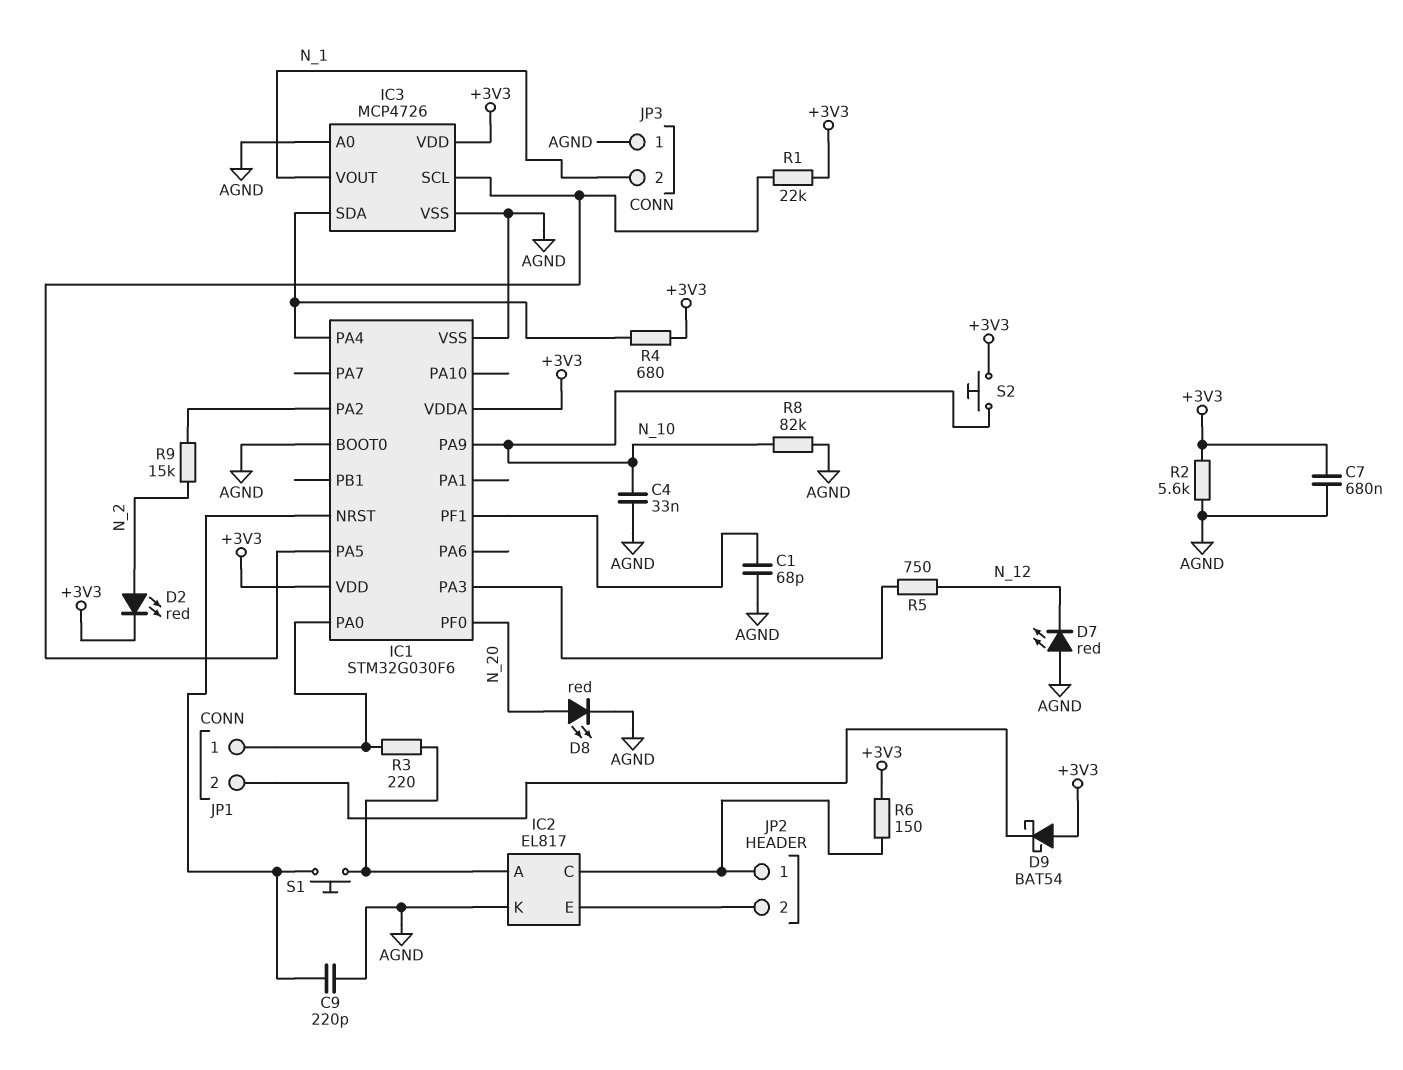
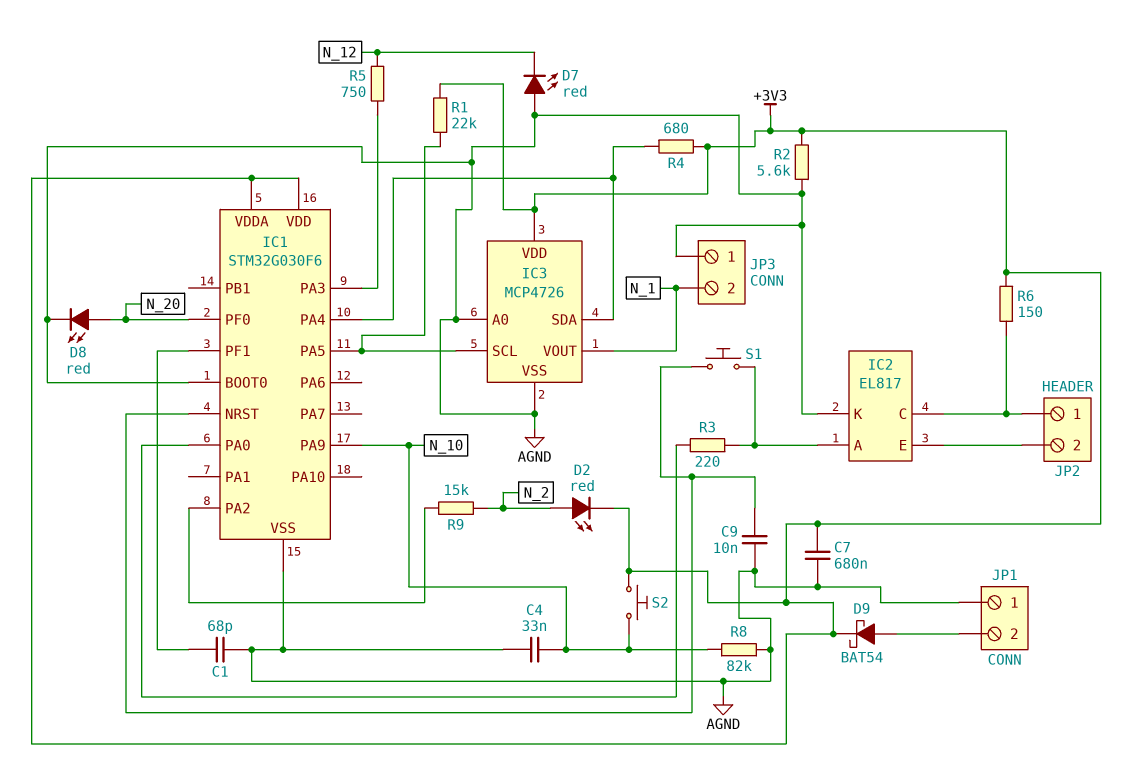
C9: 220pF (AGND, IC1/NRST) -> 10nF (AGND, IC1/NRST)
D9: schottky BAT54 (A +3V3, K JP1/2) -> schottky BAT54 (A JP1/2, K +3V3)
JP1 pin 1: IC1/PA0 -> AGND

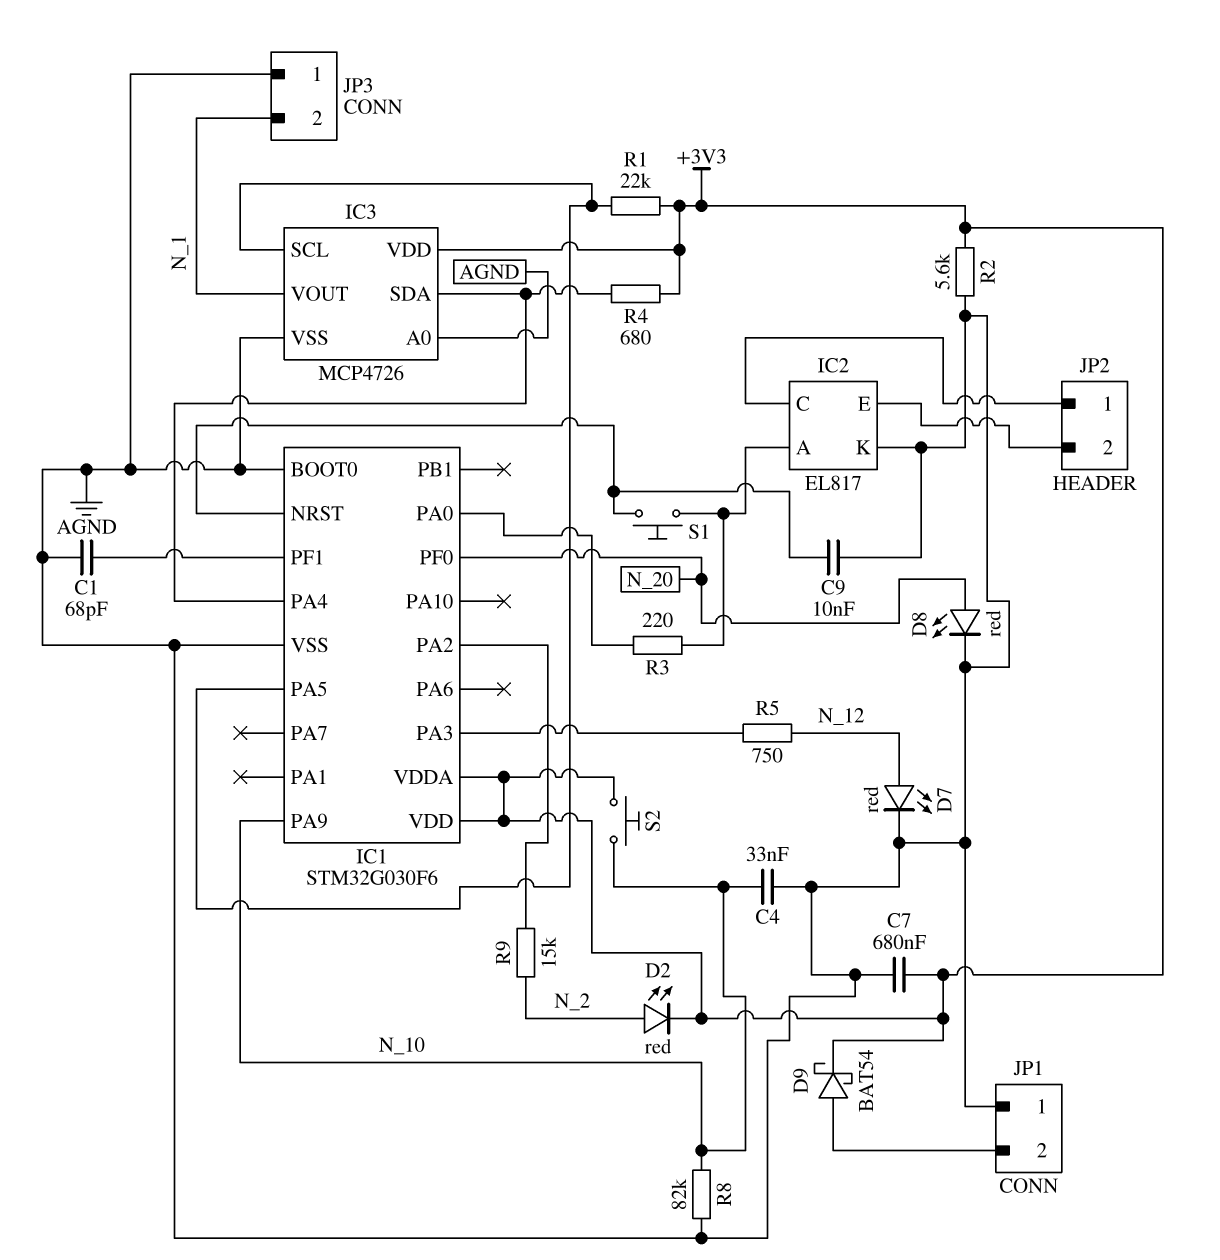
D7: LED red (A AGND, K N_12) -> LED red (A N_12, K AGND)
R6: 150 (+3V3, IC2/C) -> none

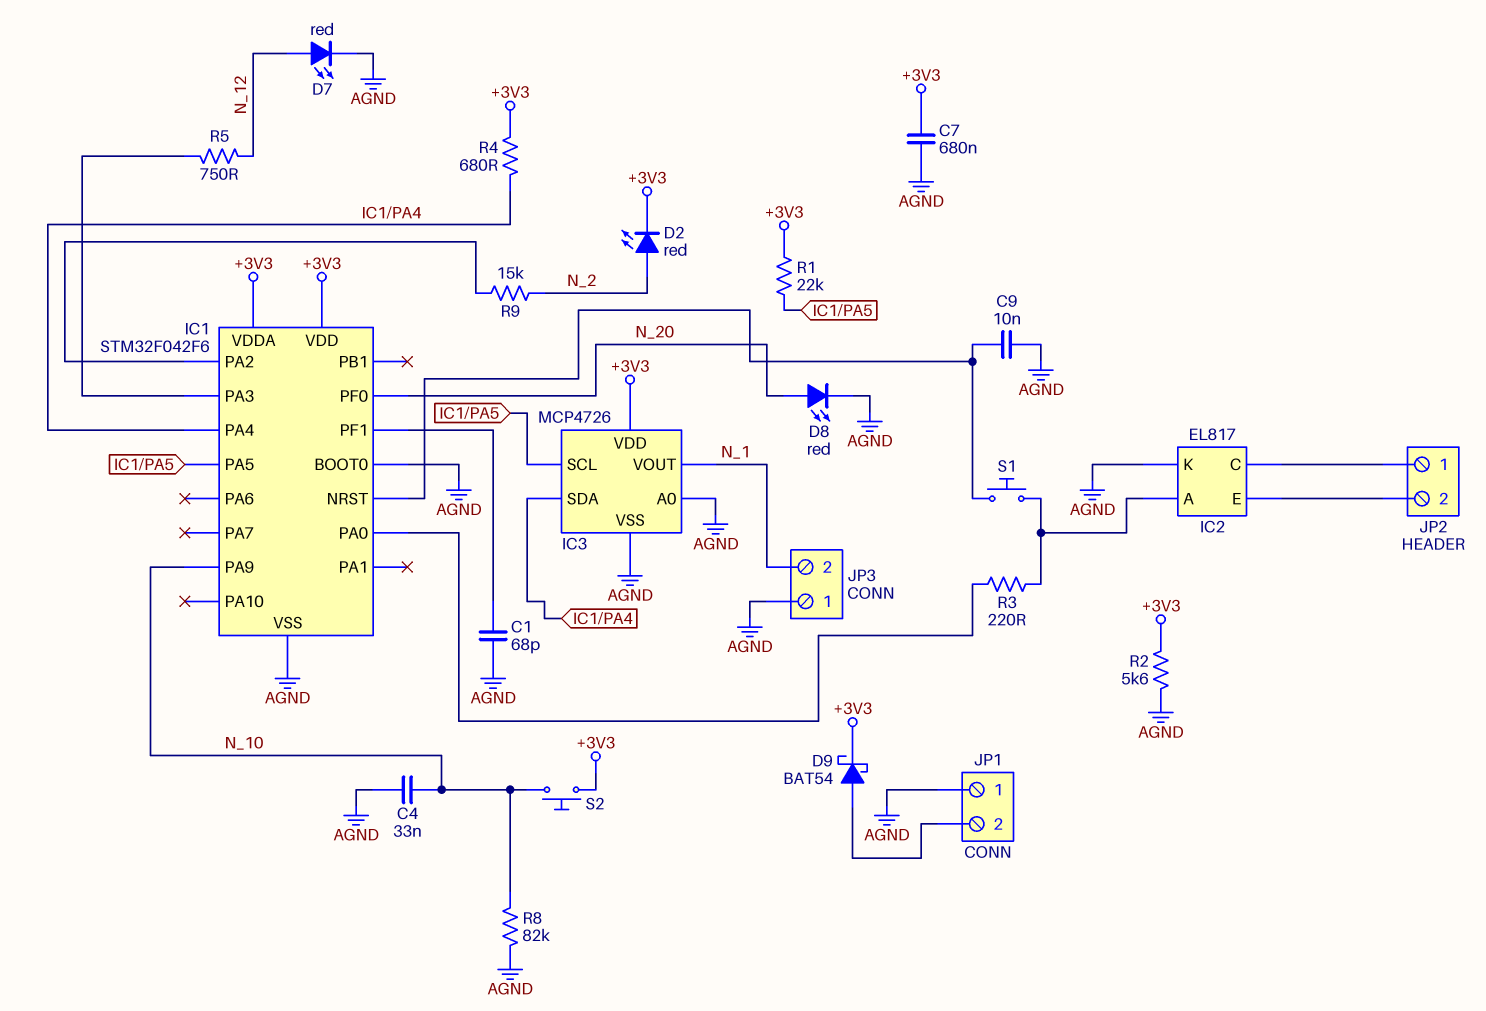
IC1: STM32G030F6 -> STM32F042F6

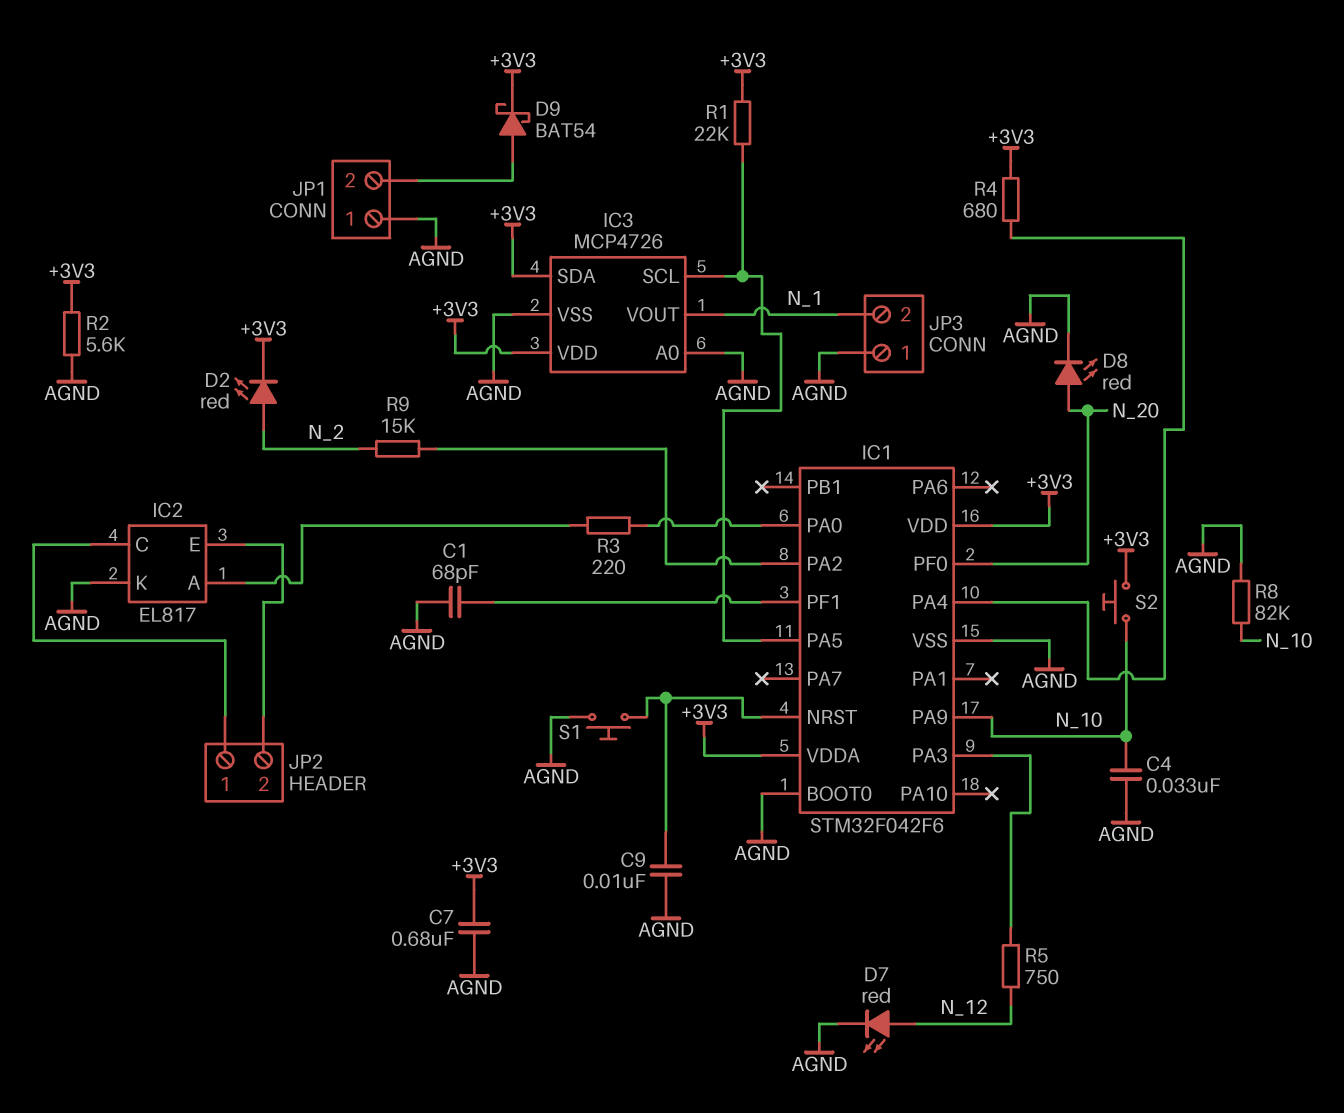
IC3 pin SDA: IC1/PA4 -> +3V3
S1: button (IC1/NRST, IC2/A) -> button (AGND, IC1/NRST)

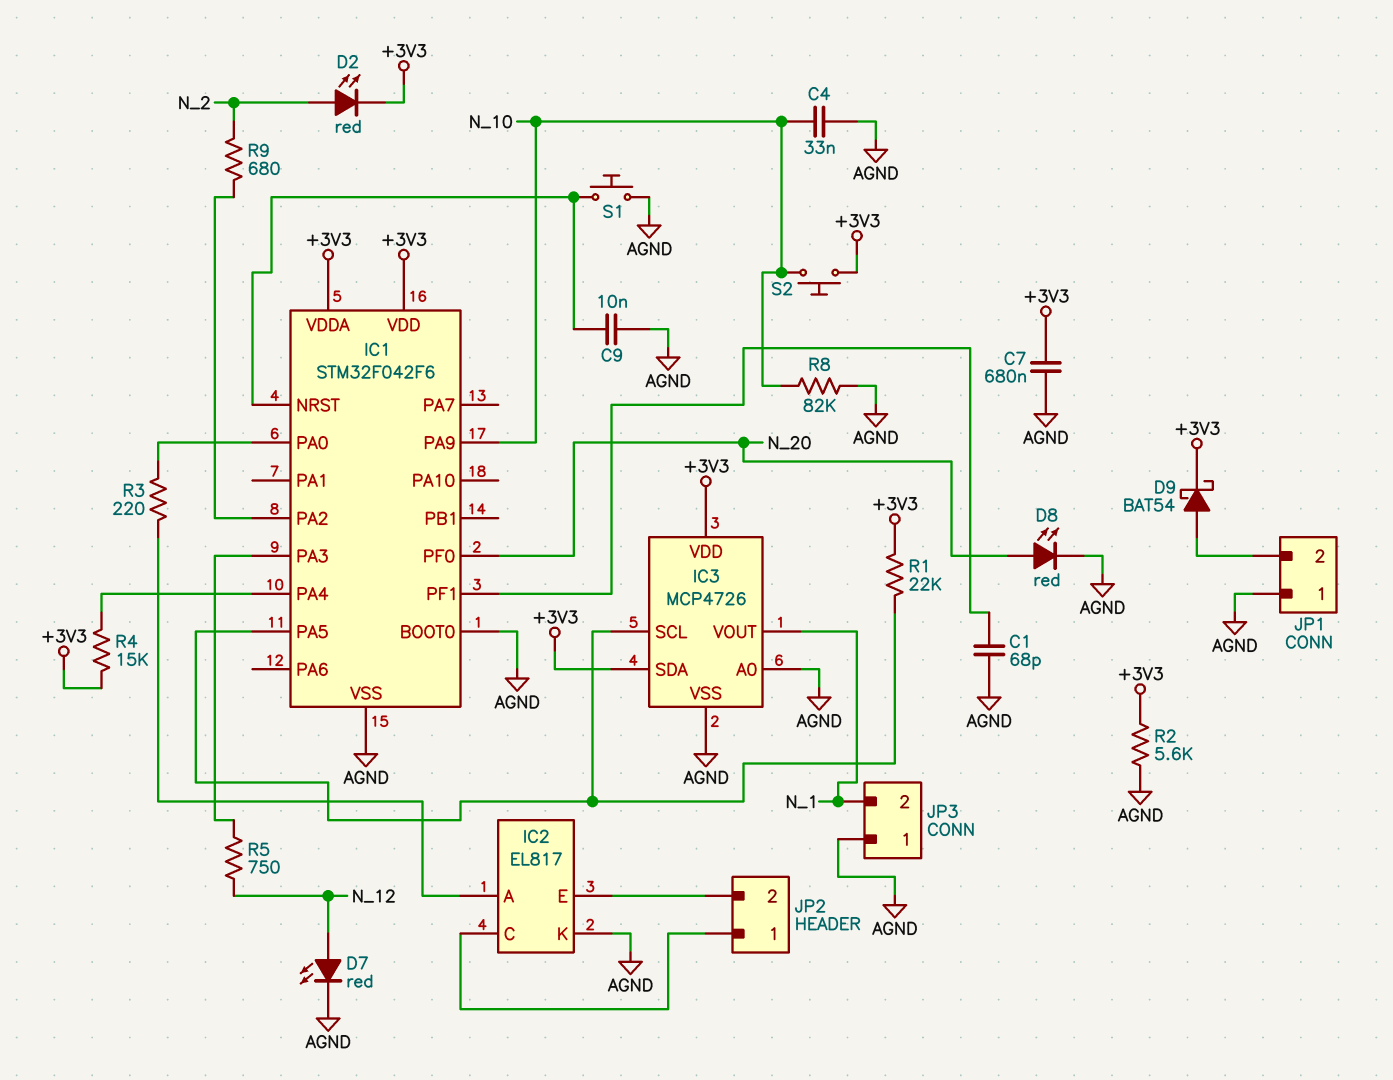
R4: 680 (+3V3, IC1/PA4) -> 15k (+3V3, IC1/PA4)
R9: 15k (IC1/PA2, N_2) -> 680 (IC1/PA2, N_2)

